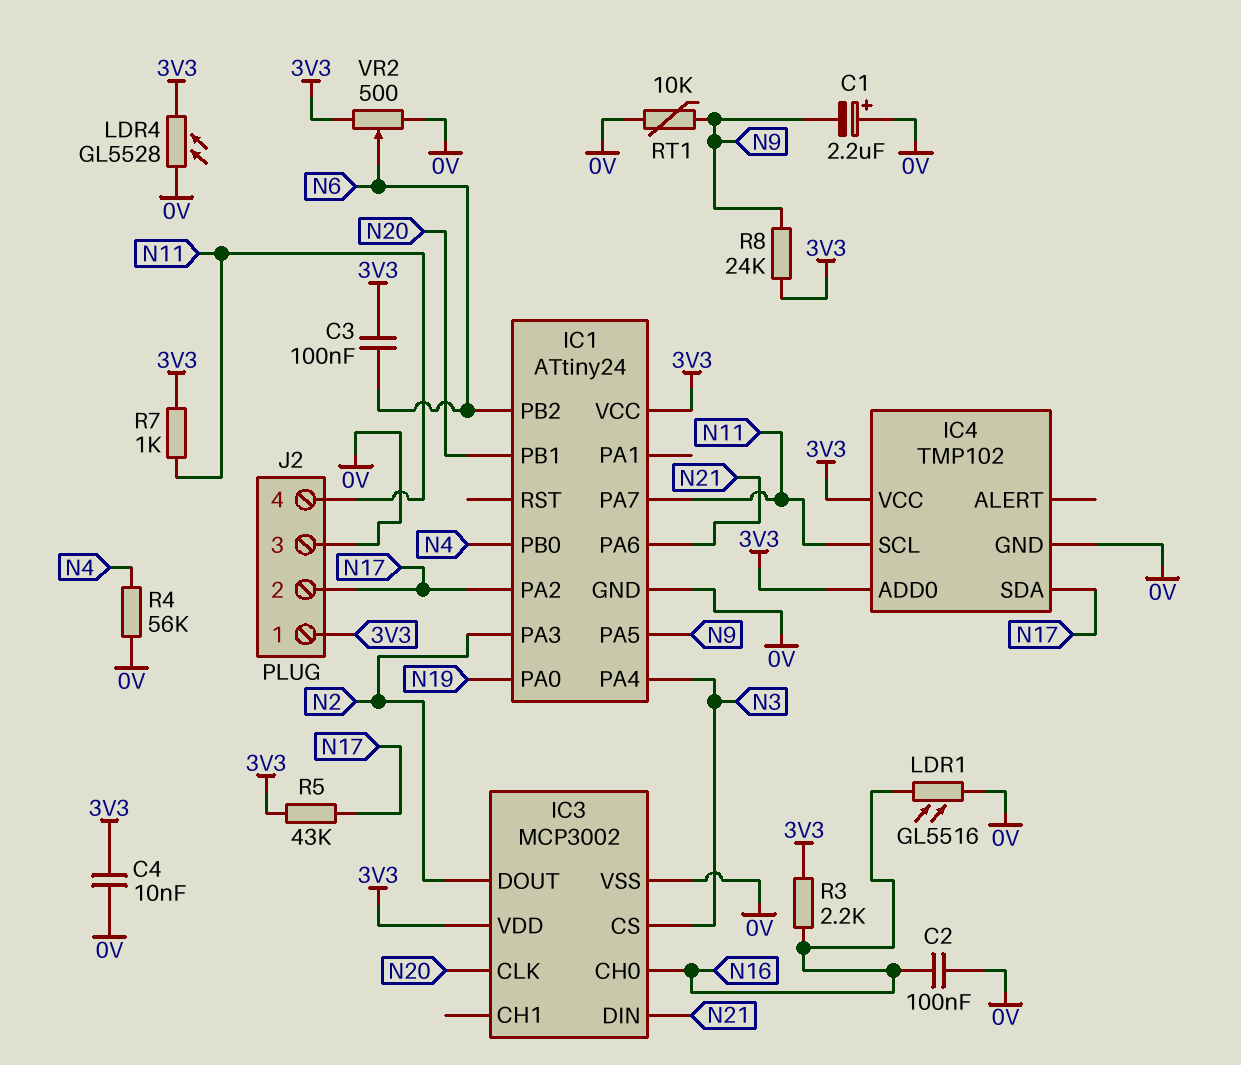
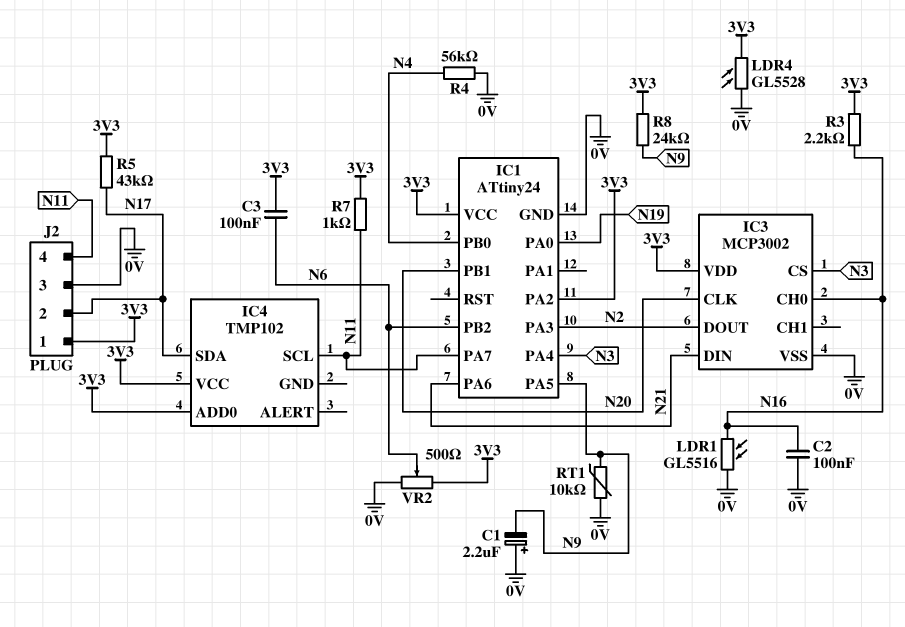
C4: 10nF (0V, 3V3) -> none
IC1 pin PA2: N17 -> 3V3
IC4 pin GND: 0V -> none

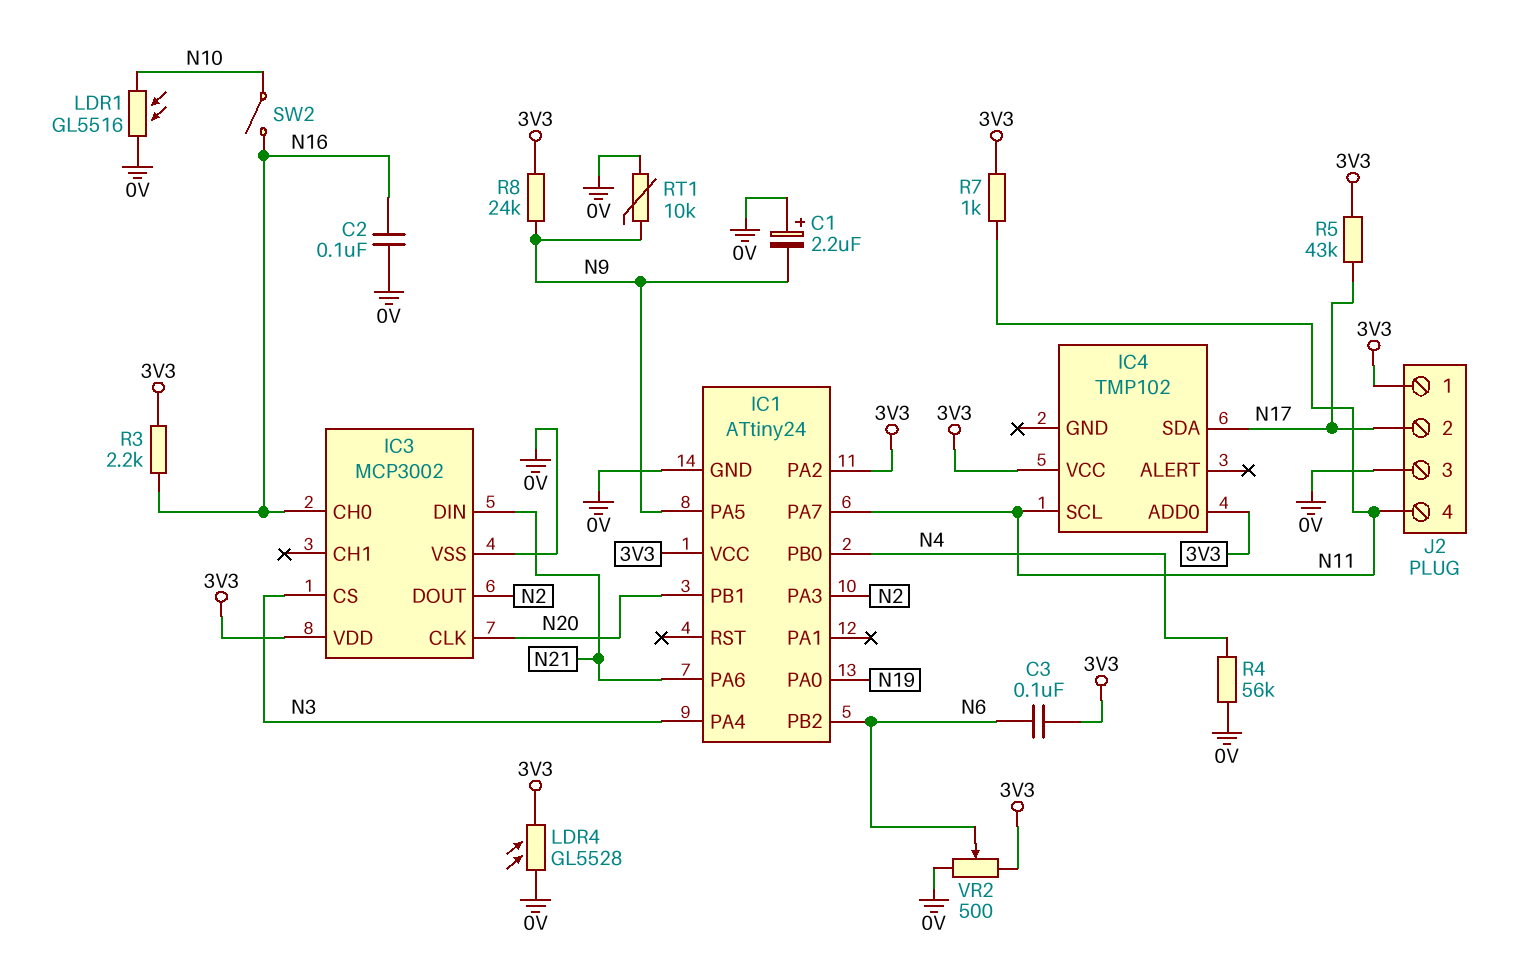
LDR1: GL5516 (0V, N16) -> GL5516 (0V, N10)
SW2: none -> switch (N10, N16)

